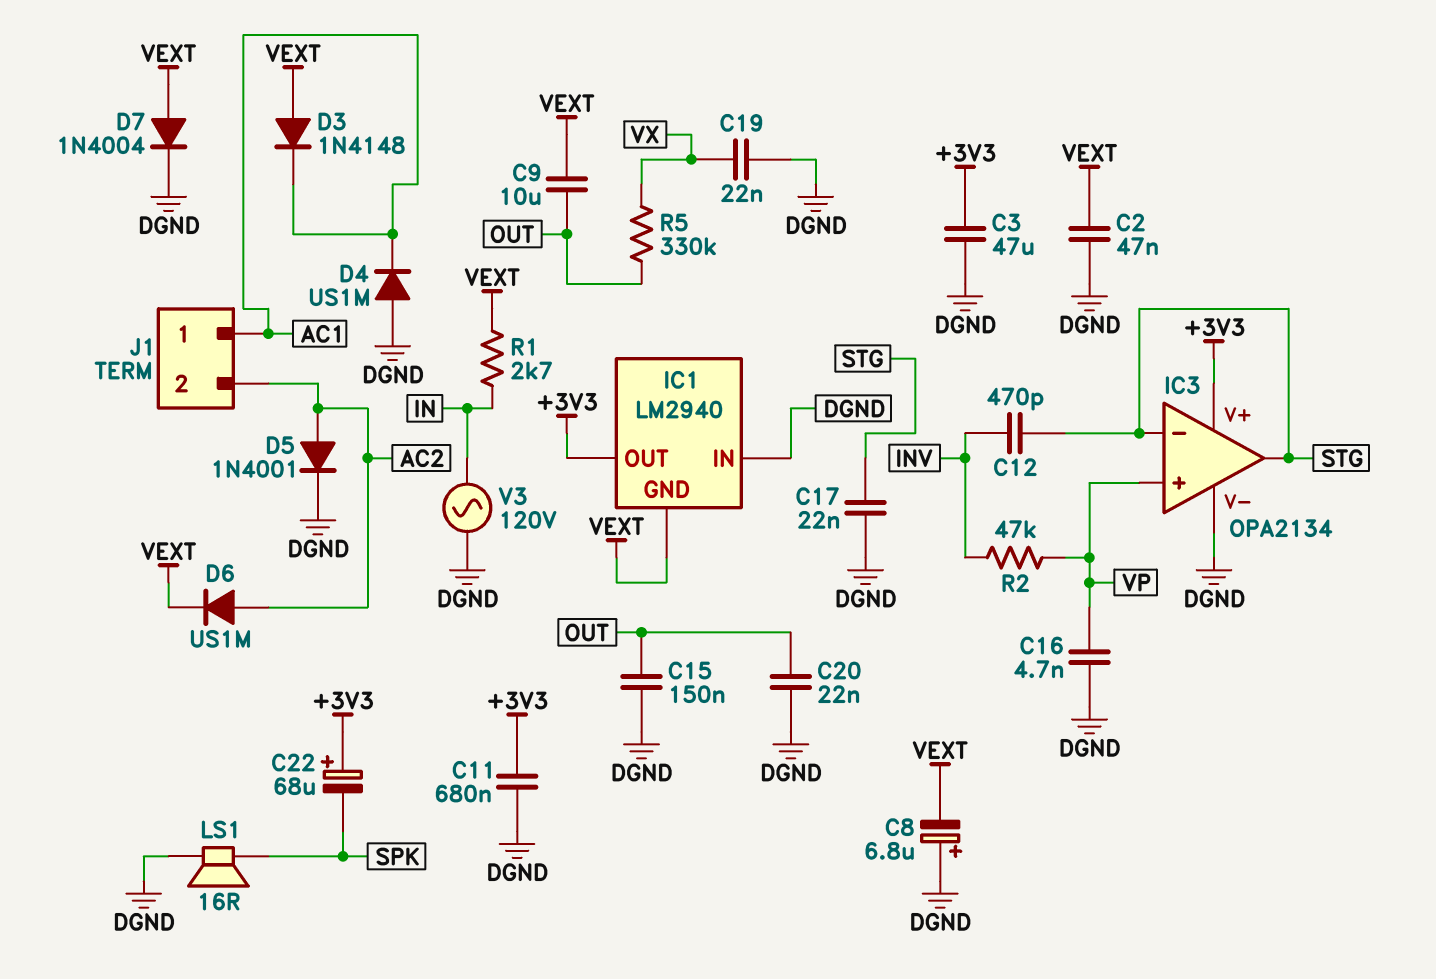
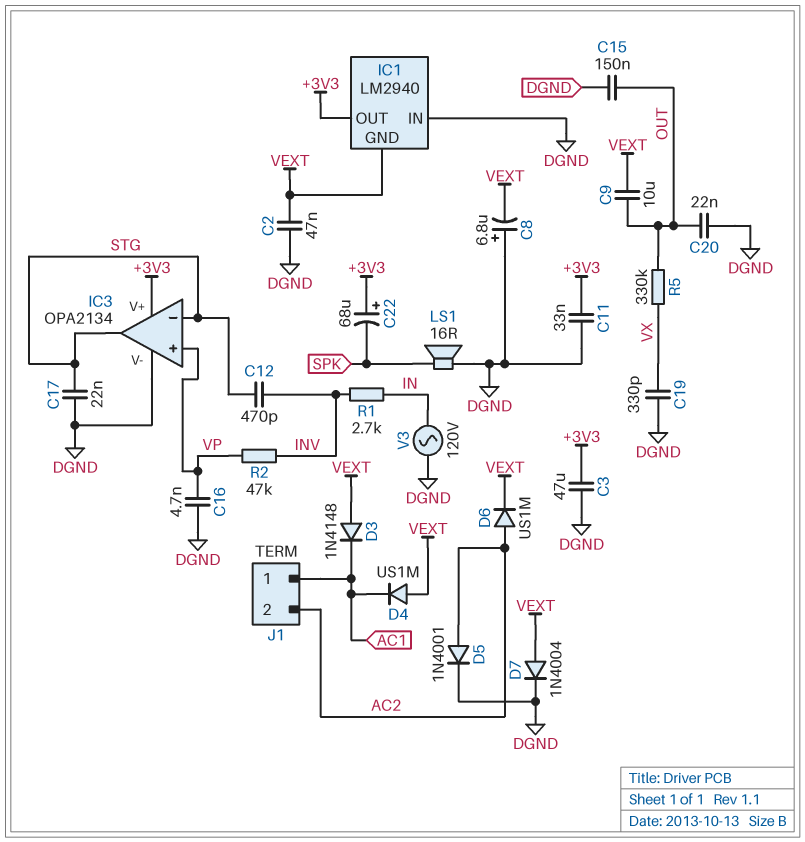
C11: 680nF (+3V3, DGND) -> 33nF (+3V3, DGND)
C19: 22nF (DGND, VX) -> 330pF (DGND, VX)
D4: diode US1M (A DGND, K AC1) -> diode US1M (A VEXT, K AC1)
R1: 2.7k (IN, VEXT) -> 2.7k (IN, INV)

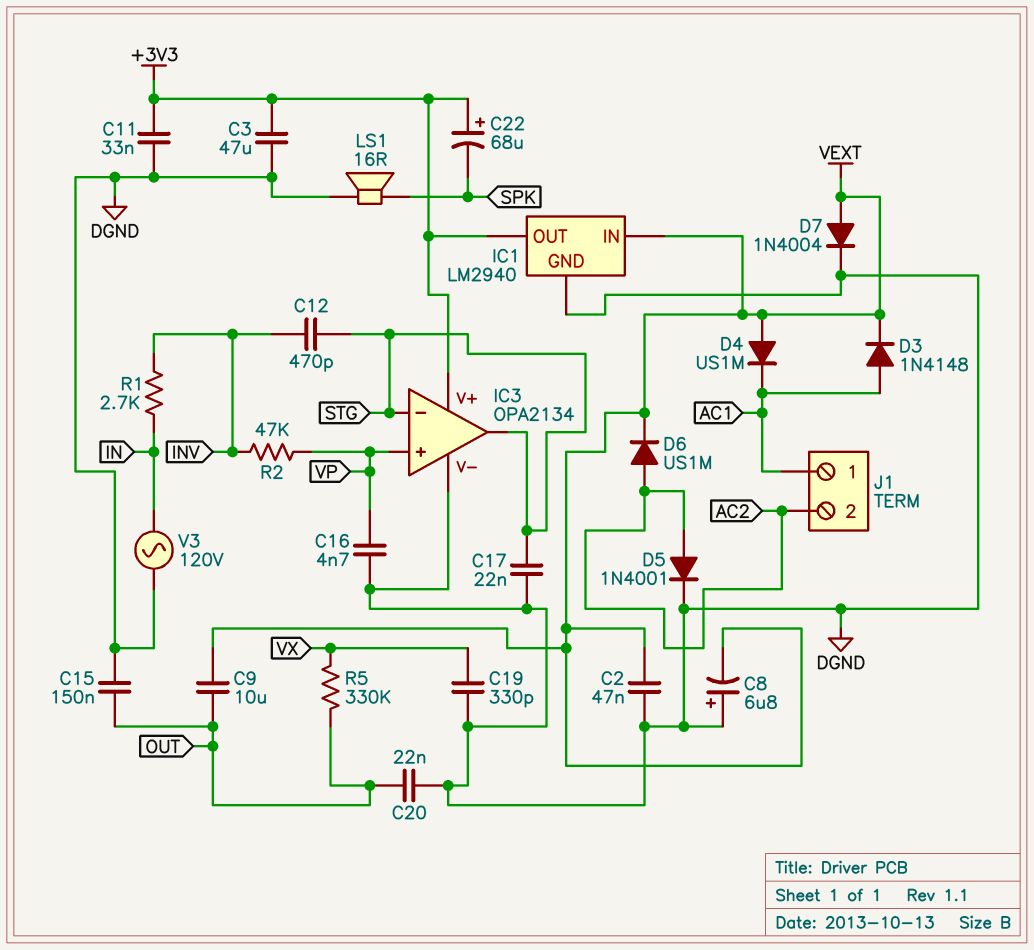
D3: diode 1N4148 (A VEXT, K AC1) -> diode 1N4148 (A AC1, K VEXT)
IC1 pin GND: VEXT -> DGND
IC1 pin IN: DGND -> VEXT

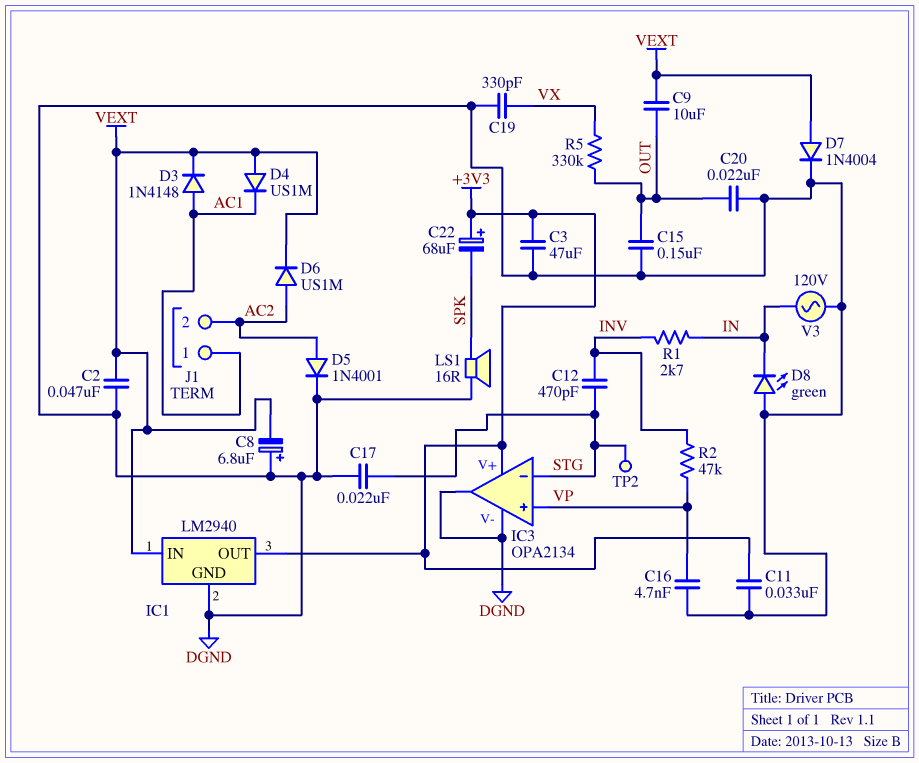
D8: none -> LED green (A DGND, K IN)
IC3 pin out: STG -> DGND
TP2: none -> test point (STG)

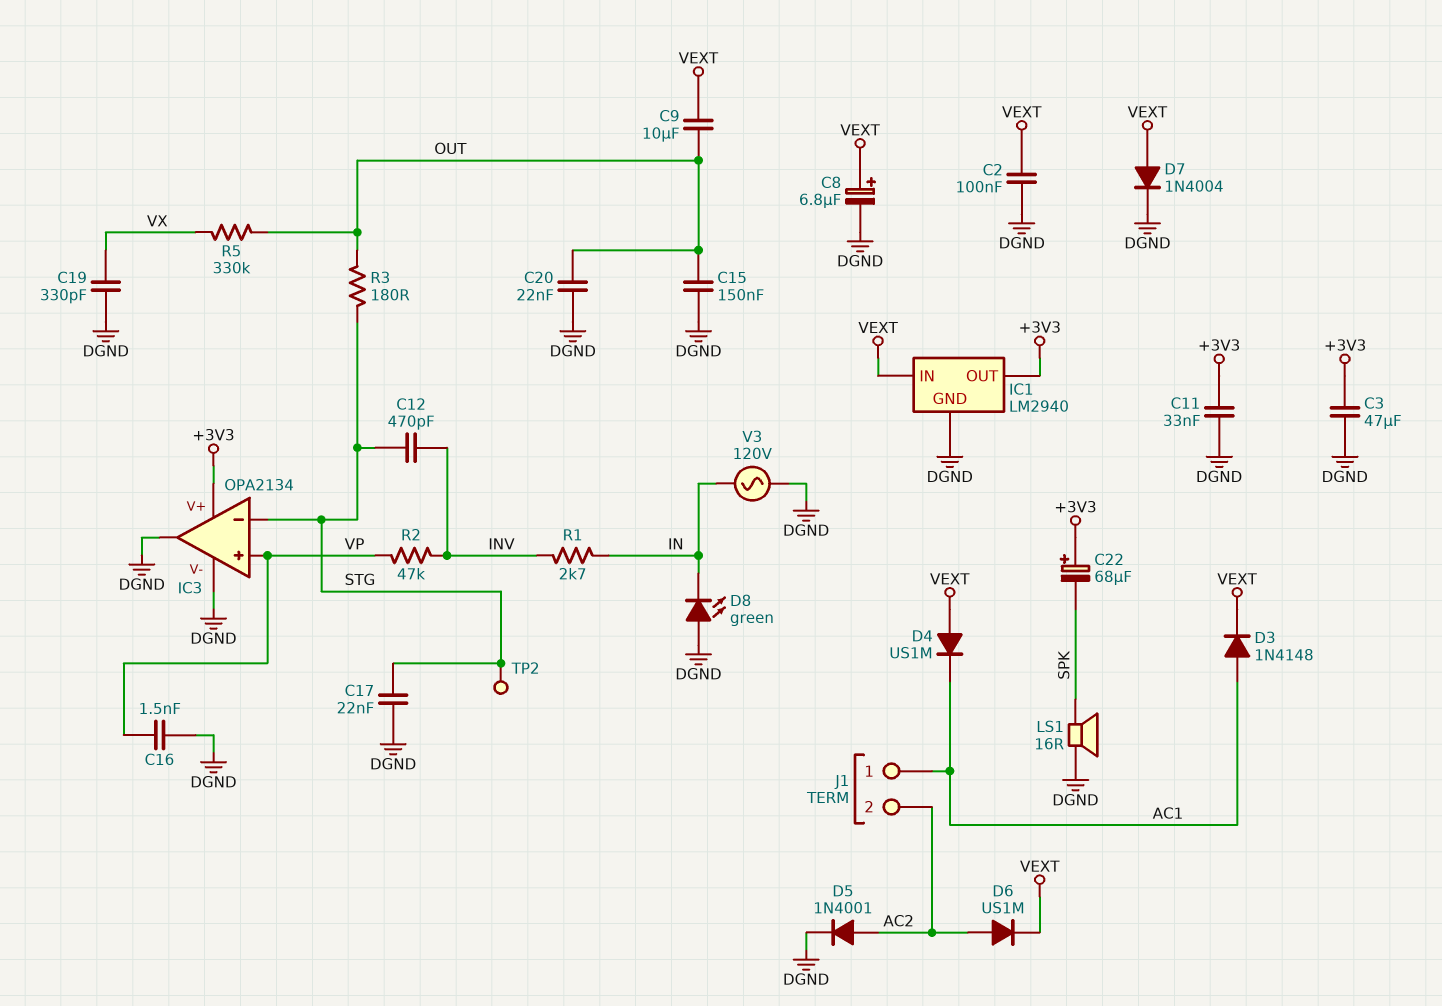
C2: 47nF (DGND, VEXT) -> 100nF (DGND, VEXT)
C8: 6.8uF (plus DGND, minus VEXT) -> 6.8uF (plus VEXT, minus DGND)
C16: 4.7nF (DGND, VP) -> 1.5nF (DGND, VP)
R3: none -> 180 (OUT, STG)

